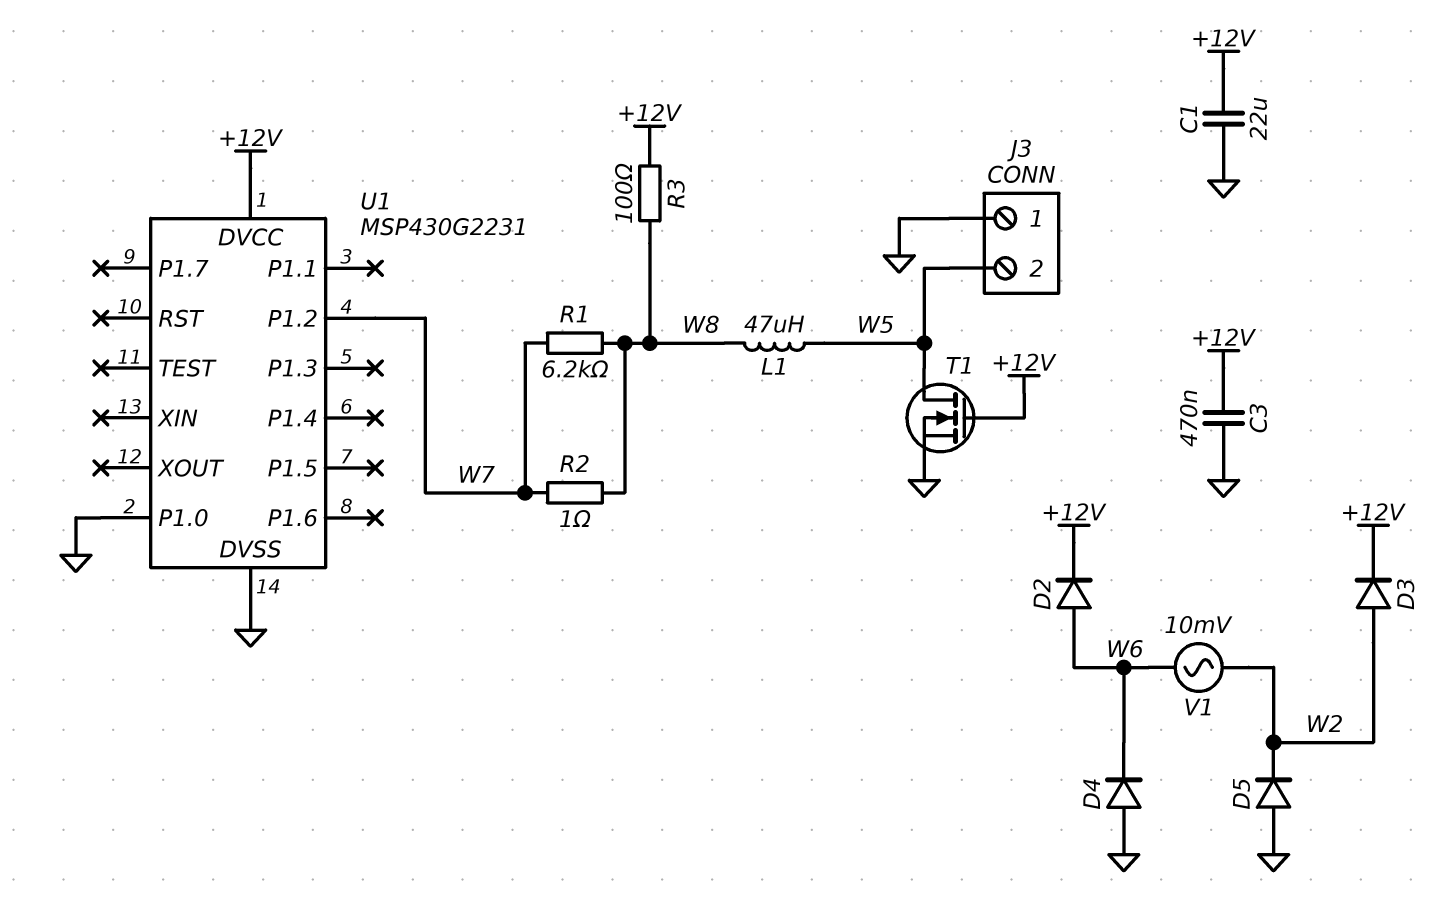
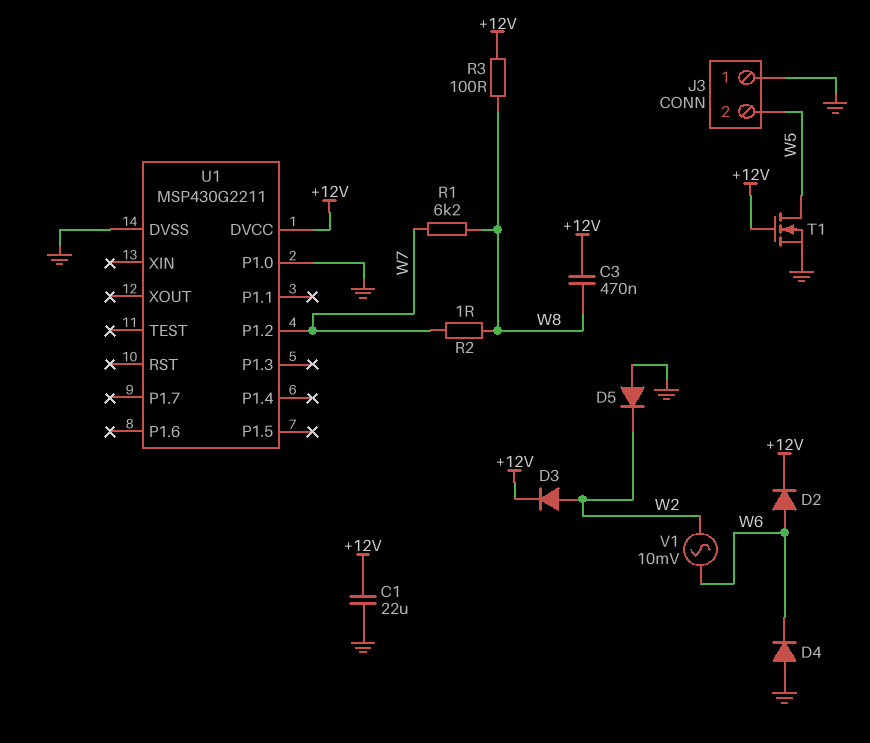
C3: 470nF (+12V, GND) -> 470nF (+12V, W8)
L1: 47uH (W5, W8) -> none
U1: MSP430G2231 -> MSP430G2211

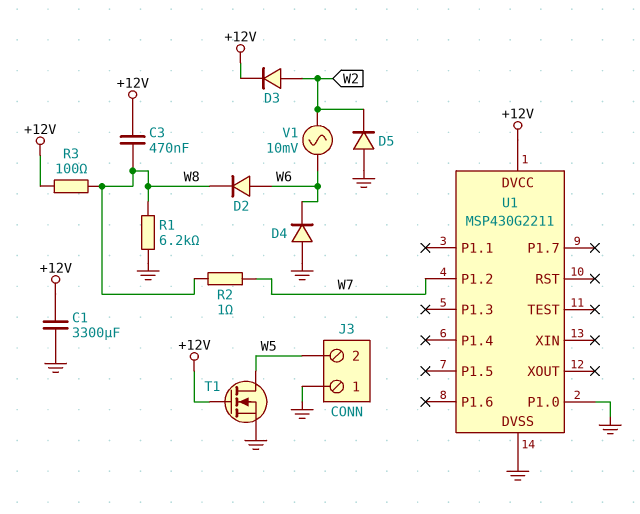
C1: 22uF (+12V, GND) -> 3300uF (+12V, GND)
D2: diode (A W6, K +12V) -> diode (A W6, K W8)
R1: 6.2k (W7, W8) -> 6.2k (GND, W8)

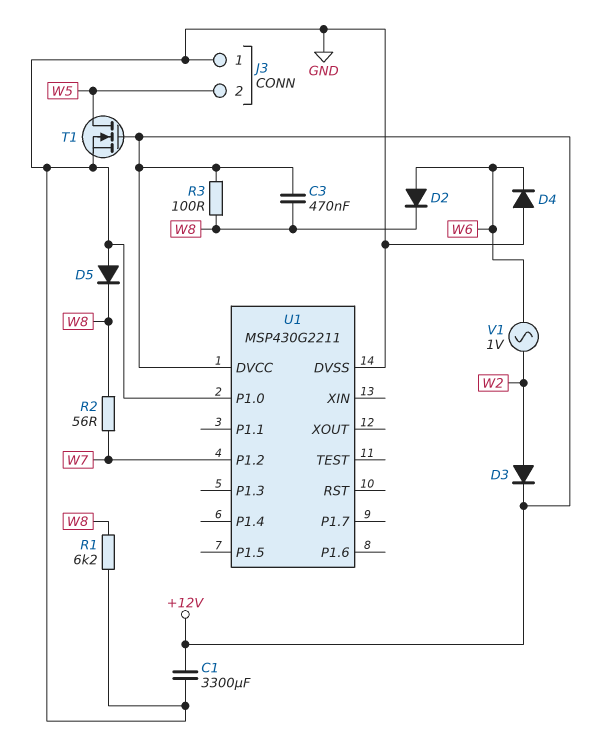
D5: diode (A GND, K W2) -> diode (A GND, K W8)
R2: 1 (W7, W8) -> 56 (W7, W8)
V1: AC 10mV (W2, W6) -> AC 1V (W2, W6)

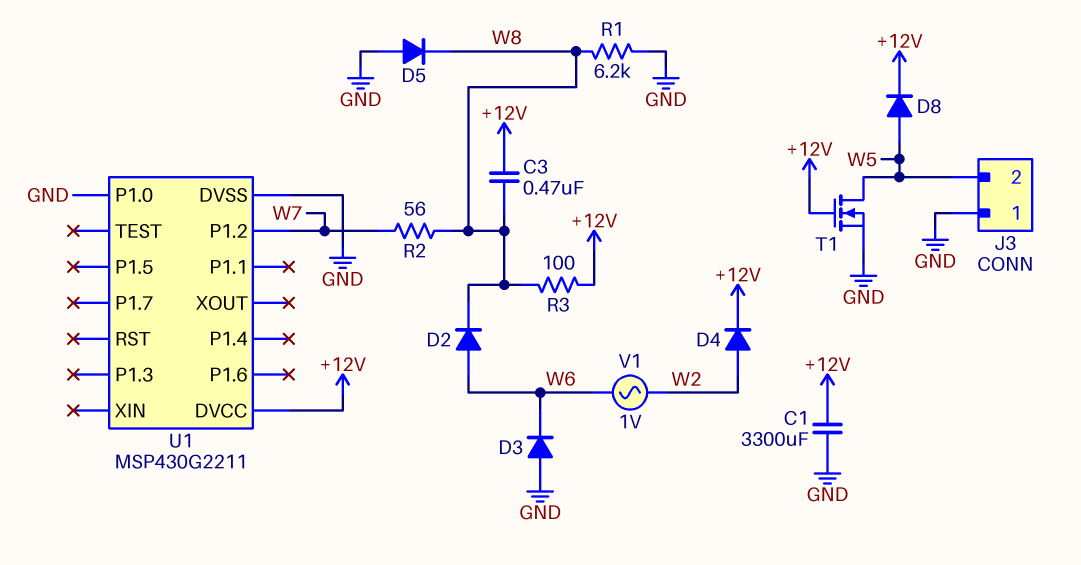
D3: diode (A W2, K +12V) -> diode (A GND, K W6)
D4: diode (A GND, K W6) -> diode (A W2, K +12V)
D8: none -> diode (A W5, K +12V)

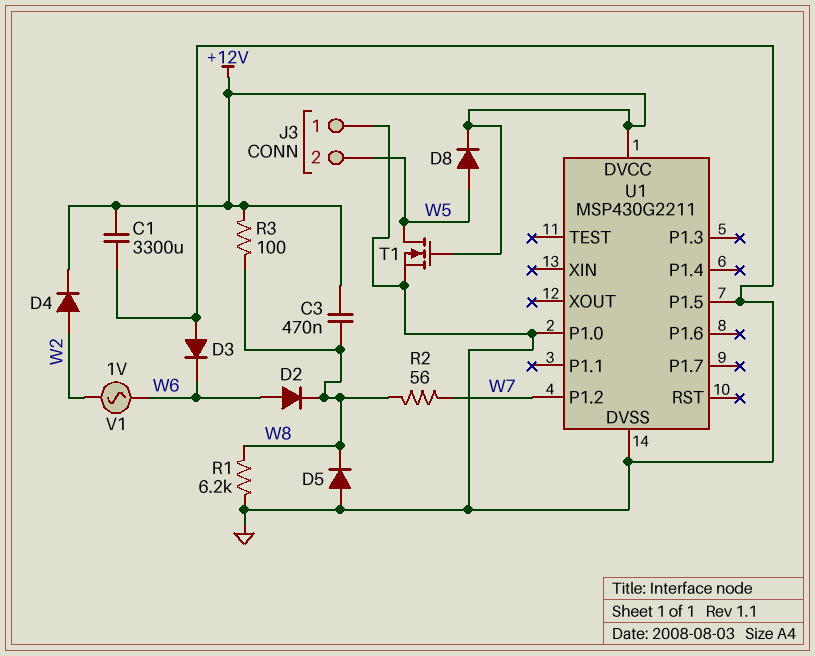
U1 pin P1.5: none -> GND

